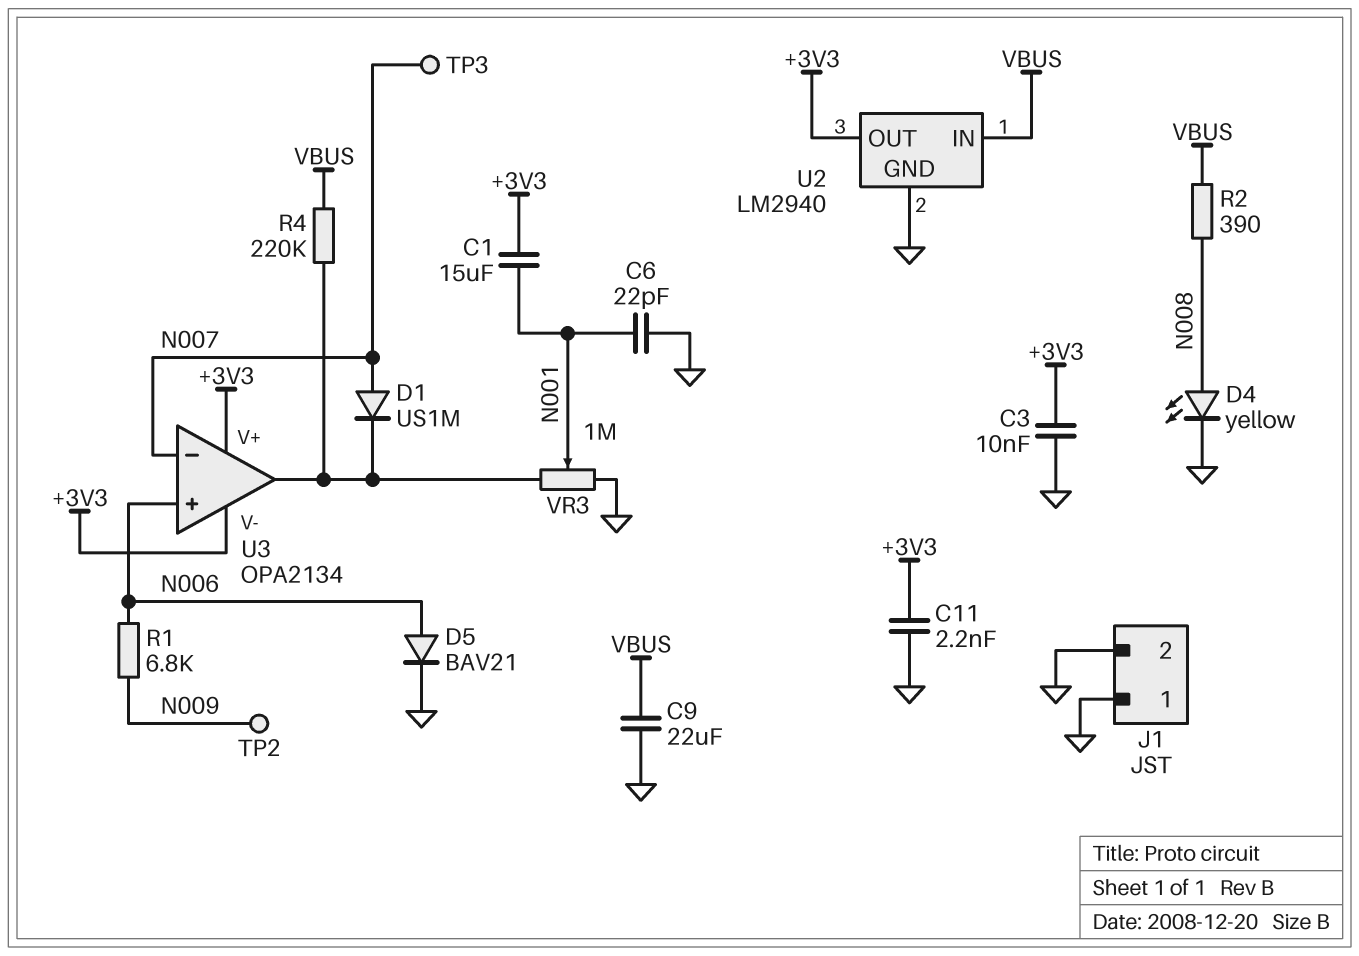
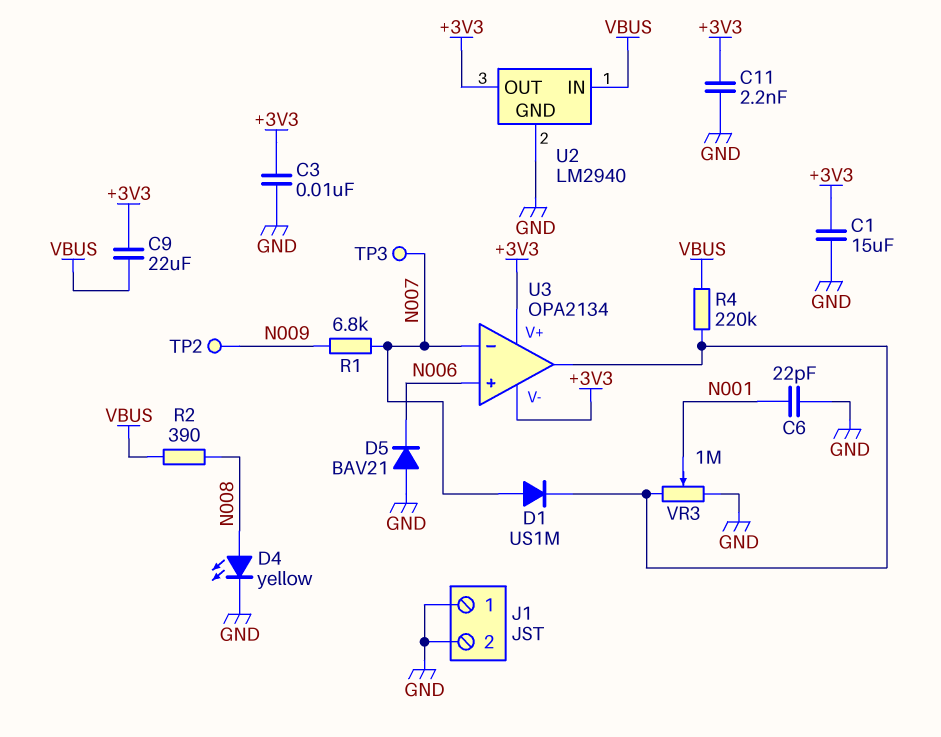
C1: 15uF (+3V3, N001) -> 15uF (+3V3, GND)
C9: 22uF (GND, VBUS) -> 22uF (+3V3, VBUS)
D5: diode BAV21 (A N006, K GND) -> diode BAV21 (A GND, K N006)
R1: 6.8k (N006, N009) -> 6.8k (N007, N009)

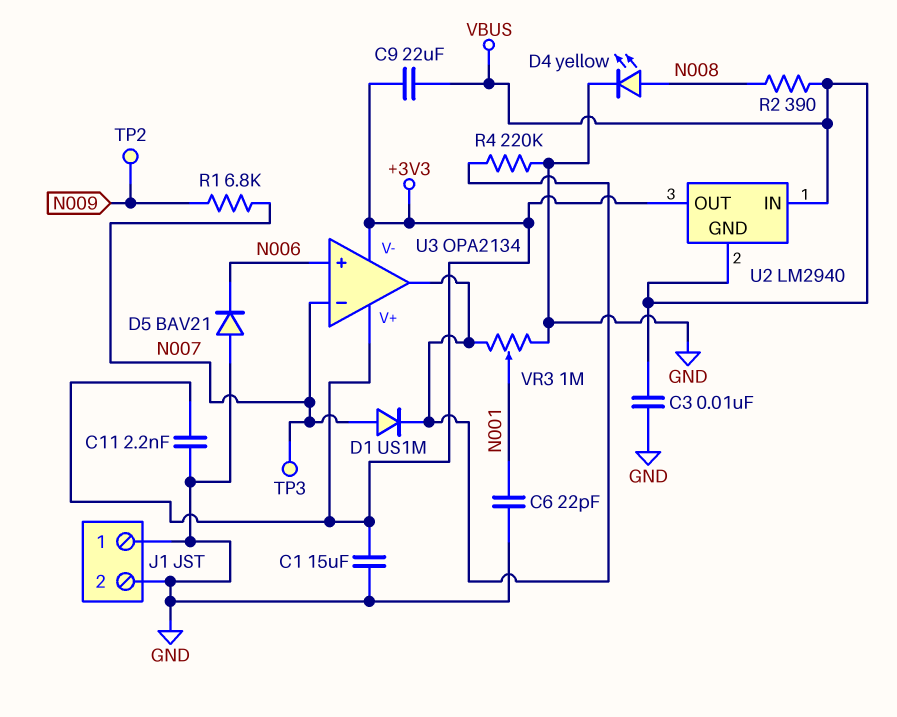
C3: 10nF (+3V3, GND) -> 10nF (GND, VBUS)
R4: 220k (U3/out, VBUS) -> 220k (GND, U3/out)
U2 pin GND: GND -> VBUS

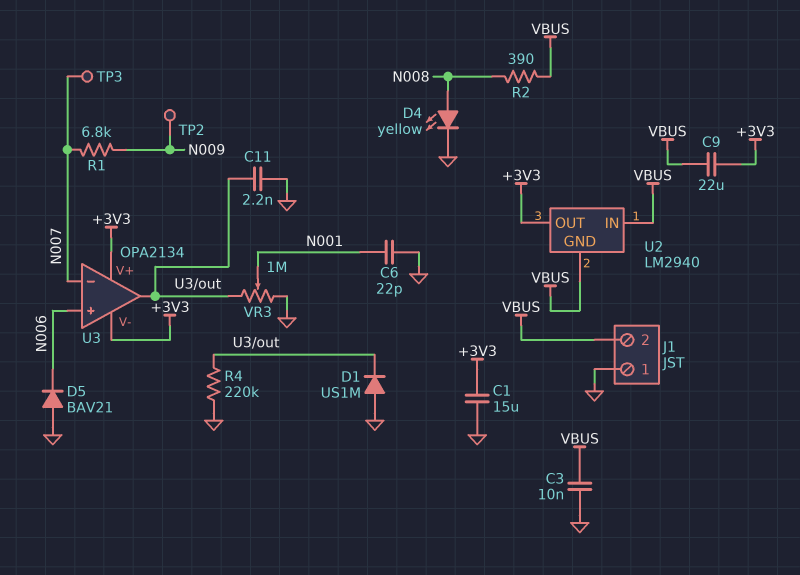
C11: 2.2nF (+3V3, GND) -> 2.2nF (GND, U3/out)
D1: diode US1M (A N007, K U3/out) -> diode US1M (A GND, K U3/out)
J1 pin 2: GND -> VBUS

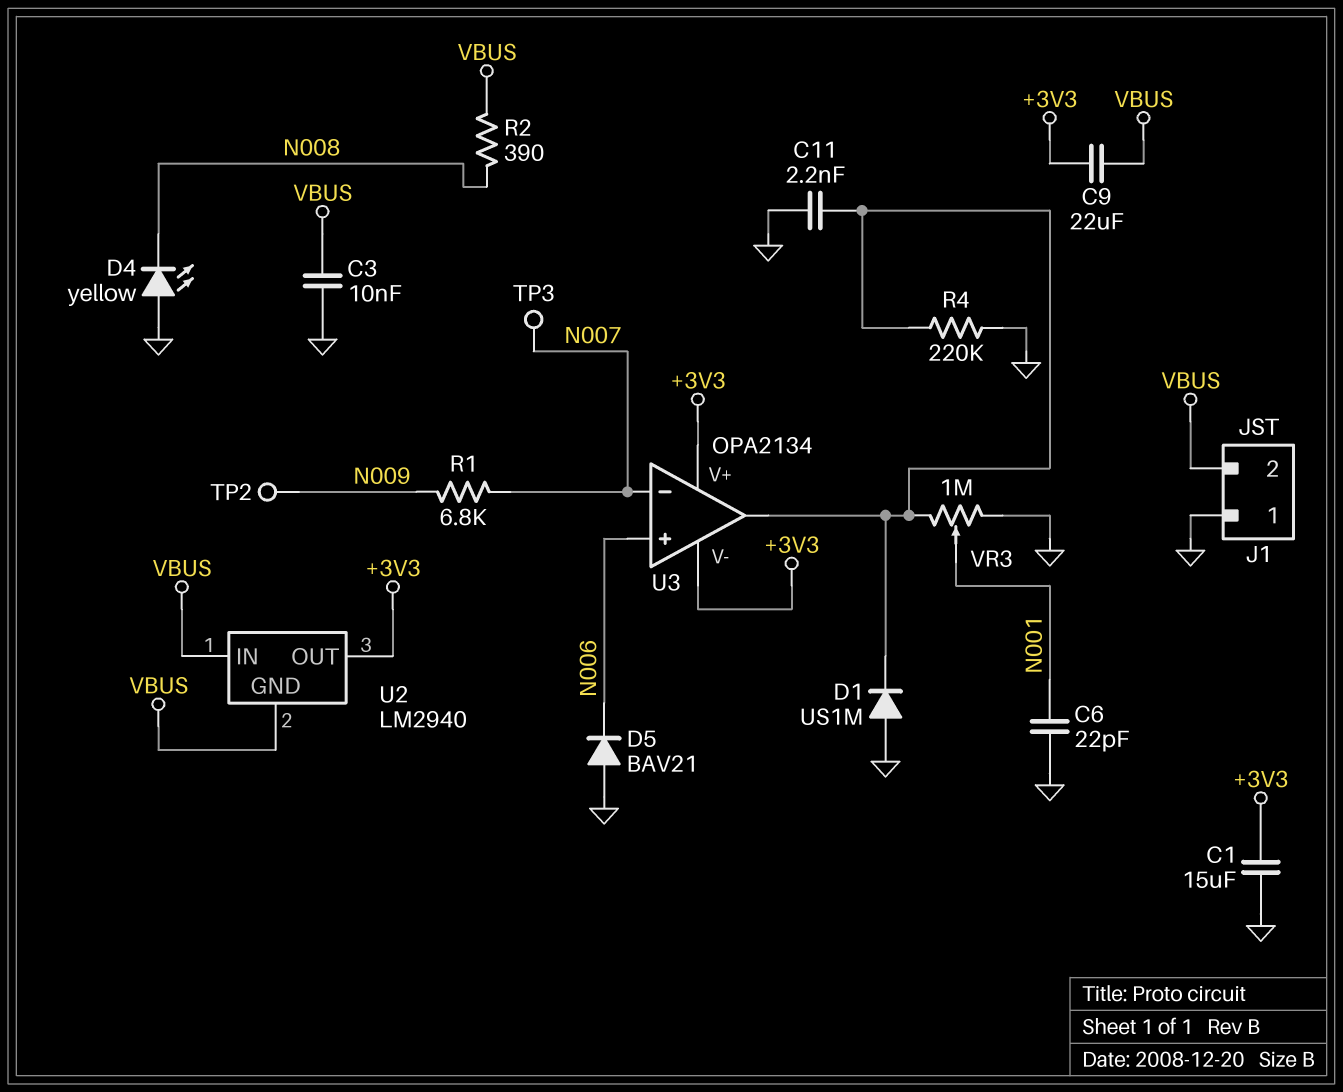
D4: LED yellow (A N008, K GND) -> LED yellow (A GND, K N008)

